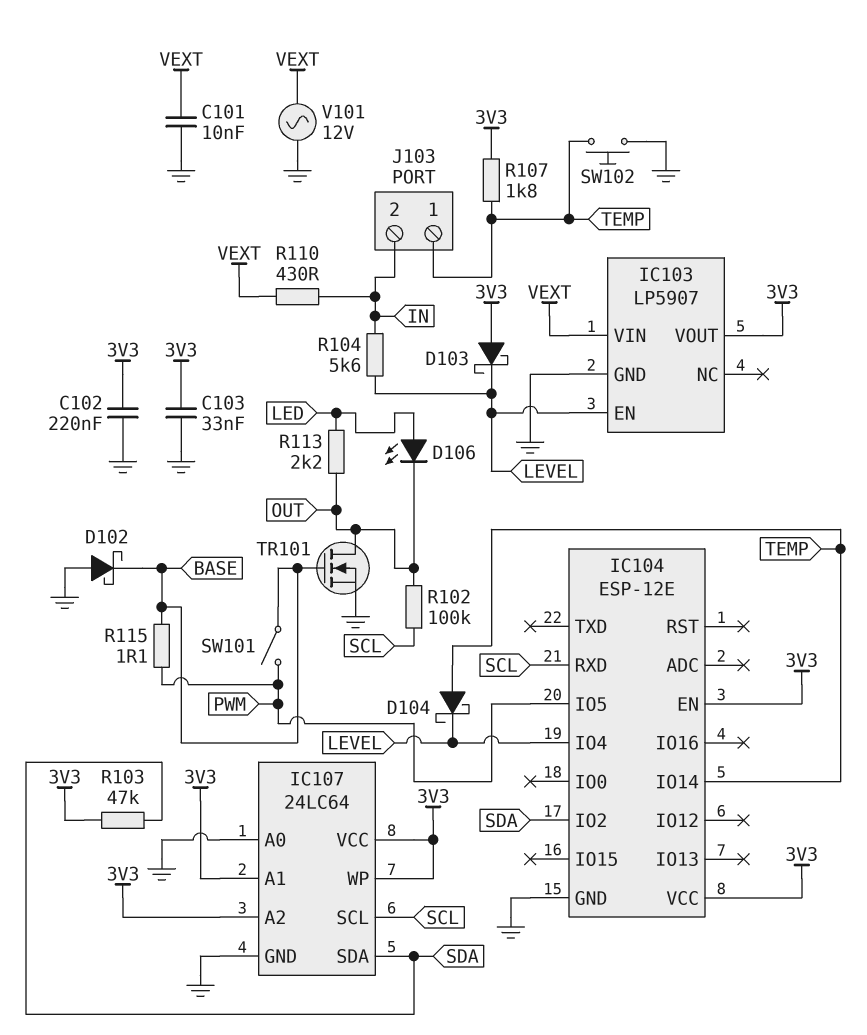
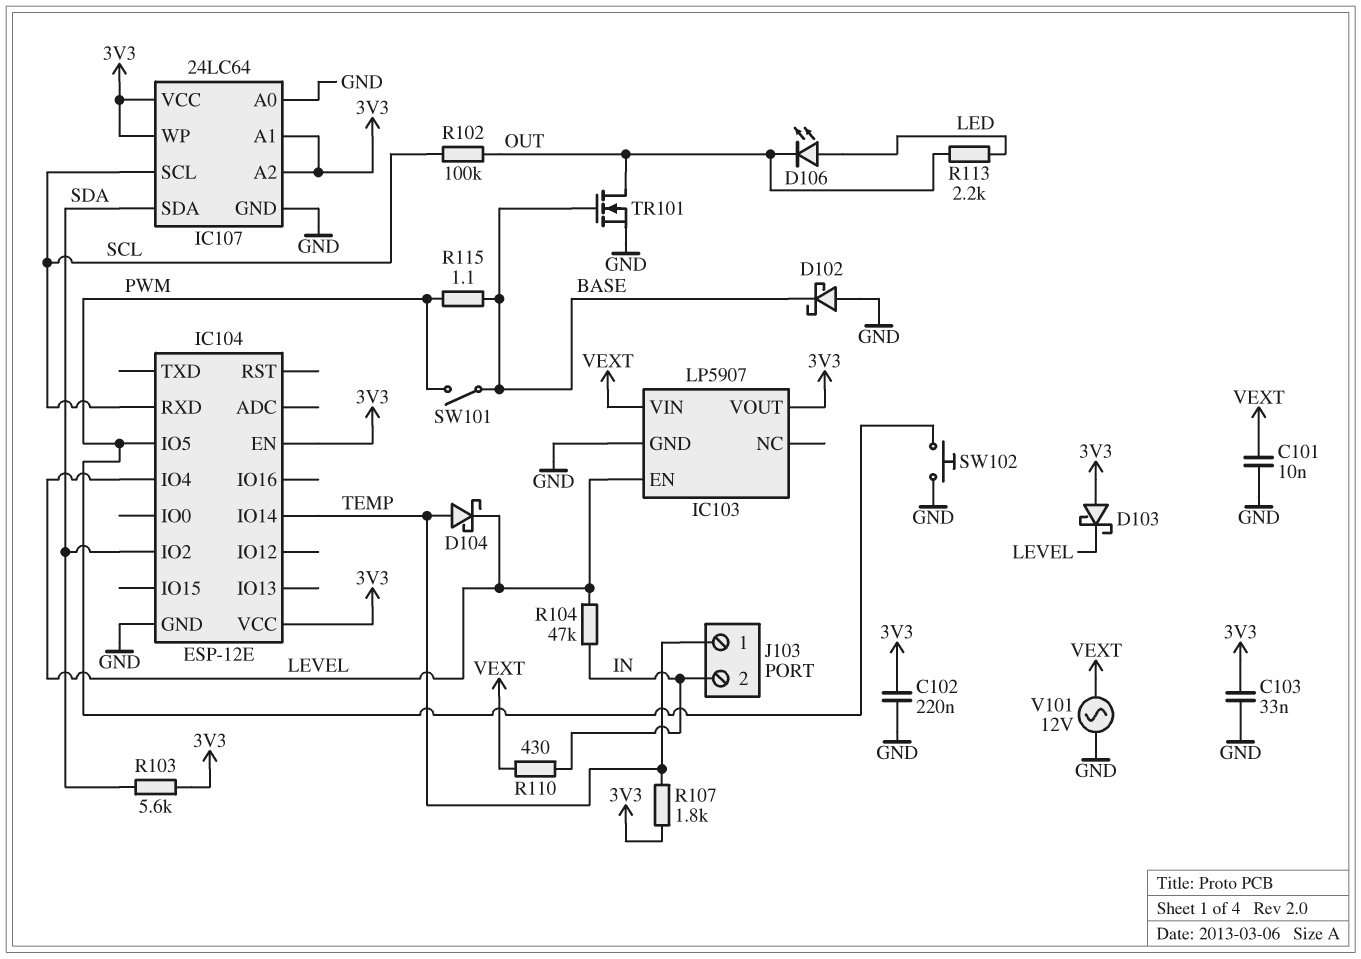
R103: 47k (3V3, SDA) -> 5.6k (3V3, SDA)
R104: 5.6k (IN, LEVEL) -> 47k (IN, LEVEL)
SW102: button (GND, TEMP) -> button (GND, PWM)

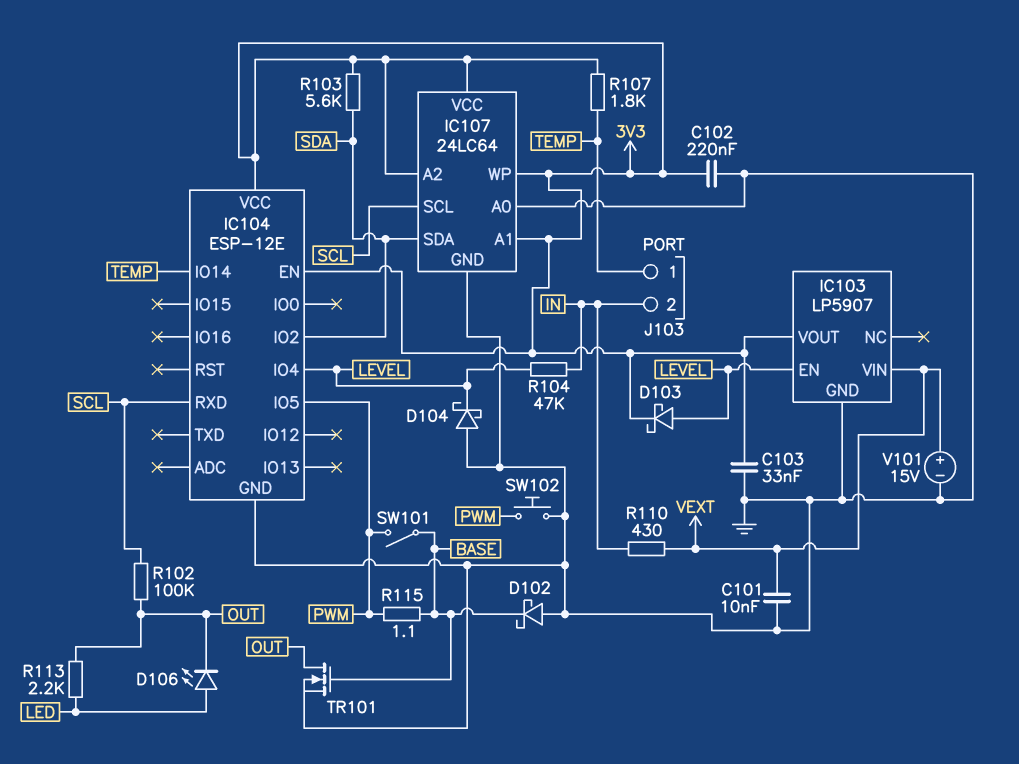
D103: schottky (A 3V3, K LEVEL) -> schottky (A LEVEL, K 3V3)
D104: schottky (A TEMP, K LEVEL) -> schottky (A GND, K LEVEL)
V101: AC 12V (GND, VEXT) -> 15V (plus VEXT, minus GND)

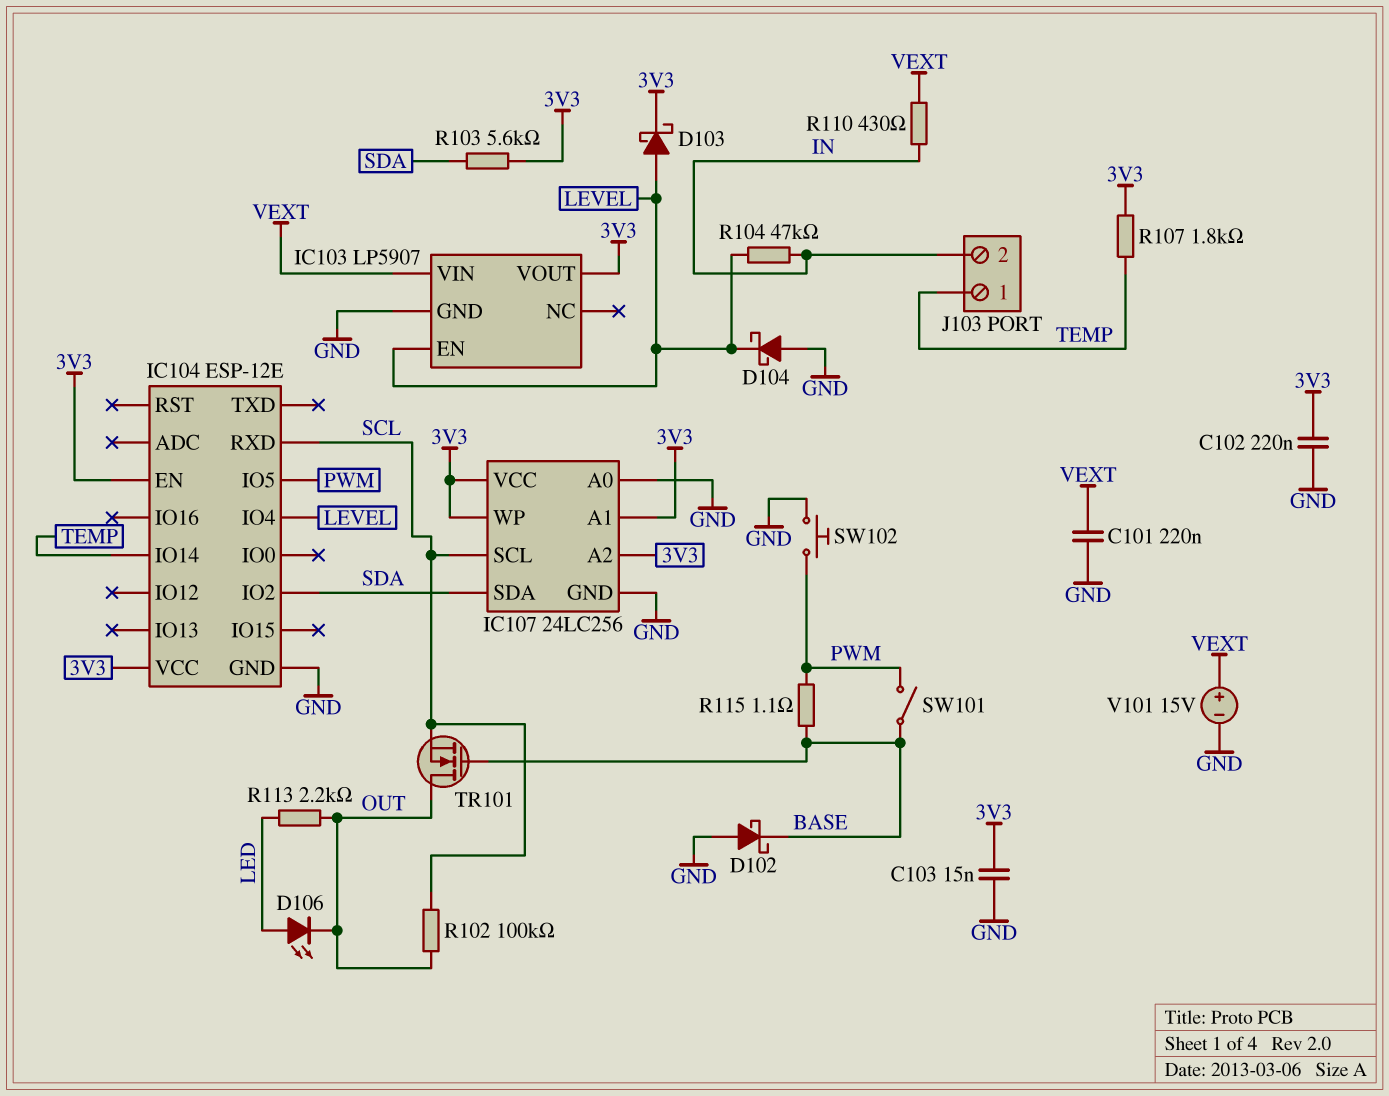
C101: 10nF (GND, VEXT) -> 220nF (GND, VEXT)
C103: 33nF (3V3, GND) -> 15nF (3V3, GND)
IC107: 24LC64 -> 24LC256
TR101: NMOS (G BASE, D OUT, S GND) -> NMOS (G BASE, D OUT, S SCL)

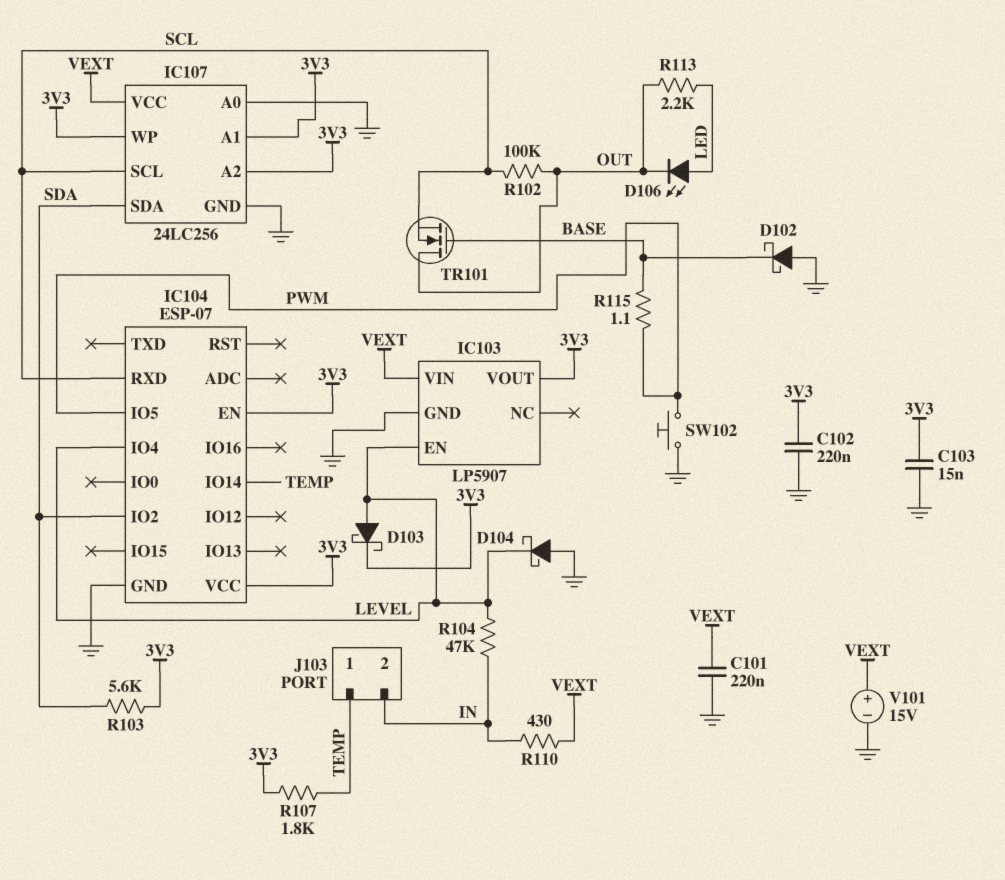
IC104: ESP-12E -> ESP-07
IC107 pin VCC: 3V3 -> VEXT
SW101: switch (BASE, PWM) -> none

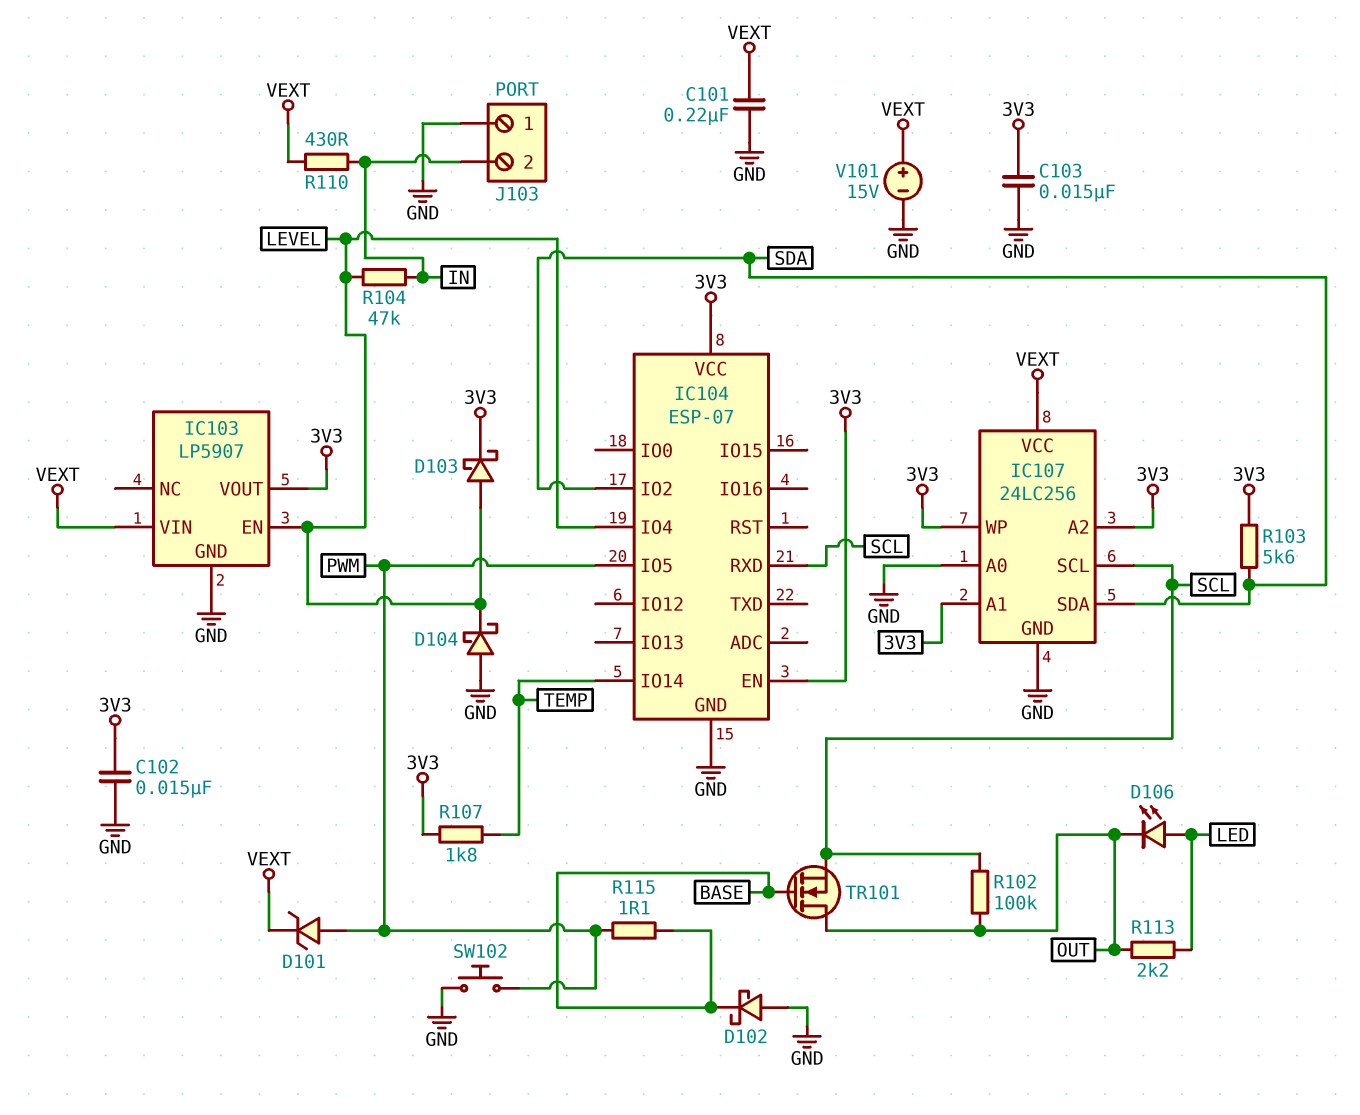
C102: 220nF (3V3, GND) -> 15nF (3V3, GND)
D101: none -> zener (A PWM, K VEXT)
J103 pin 1: TEMP -> GND

